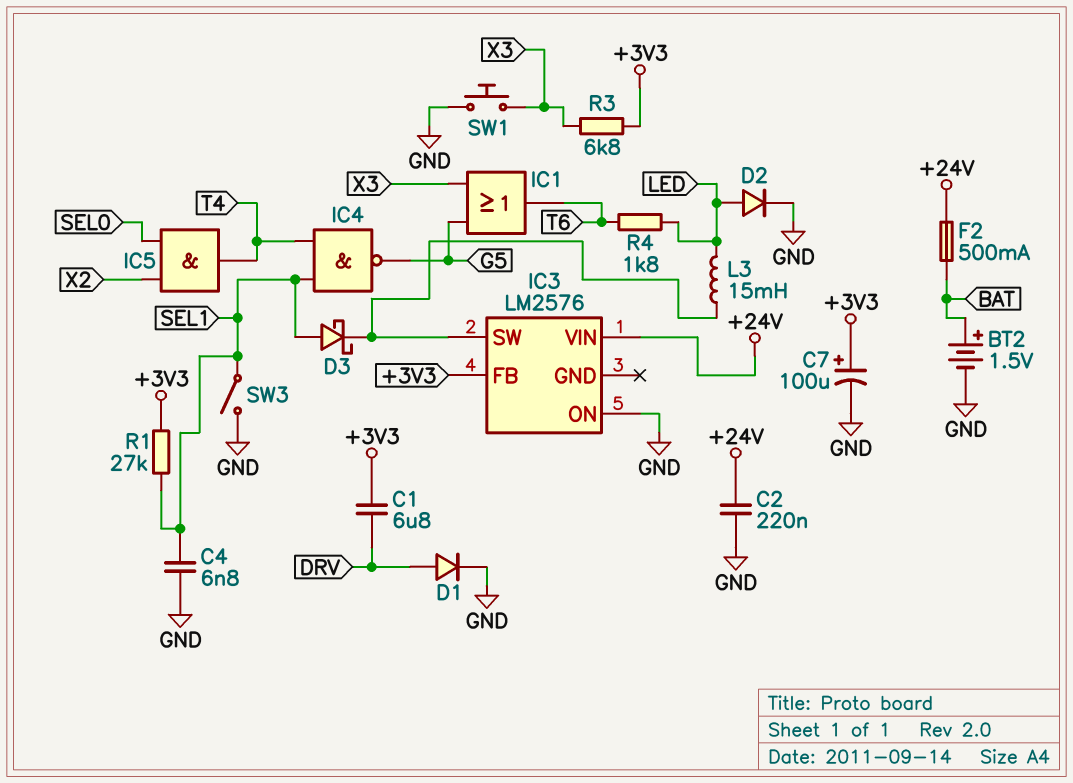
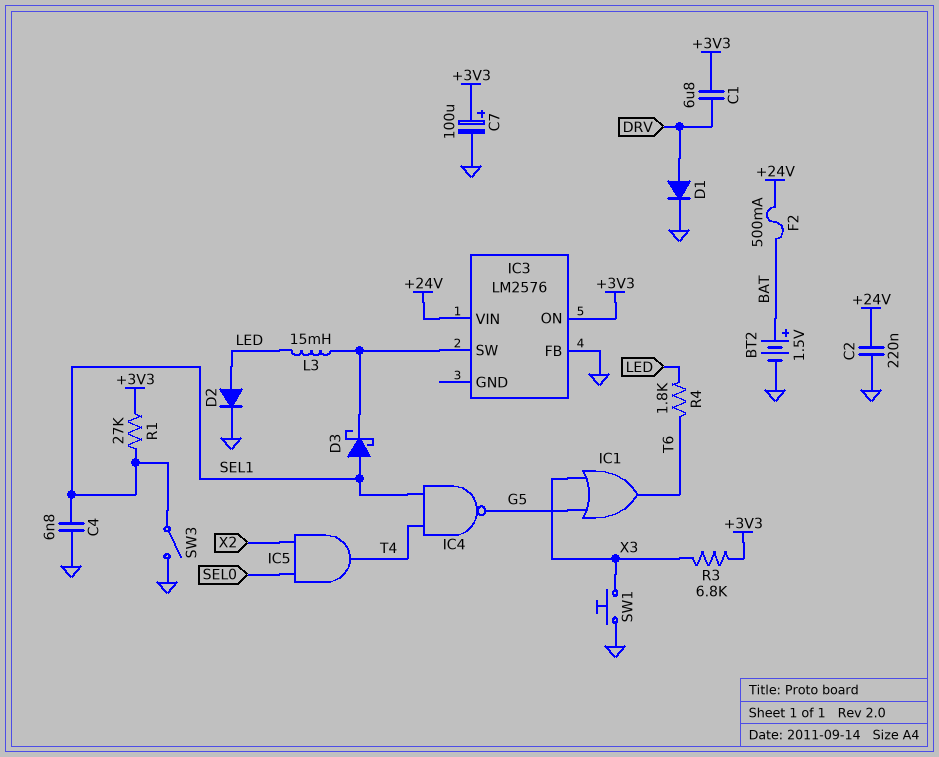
IC3 pin FB: +3V3 -> GND
IC3 pin ON: GND -> +3V3

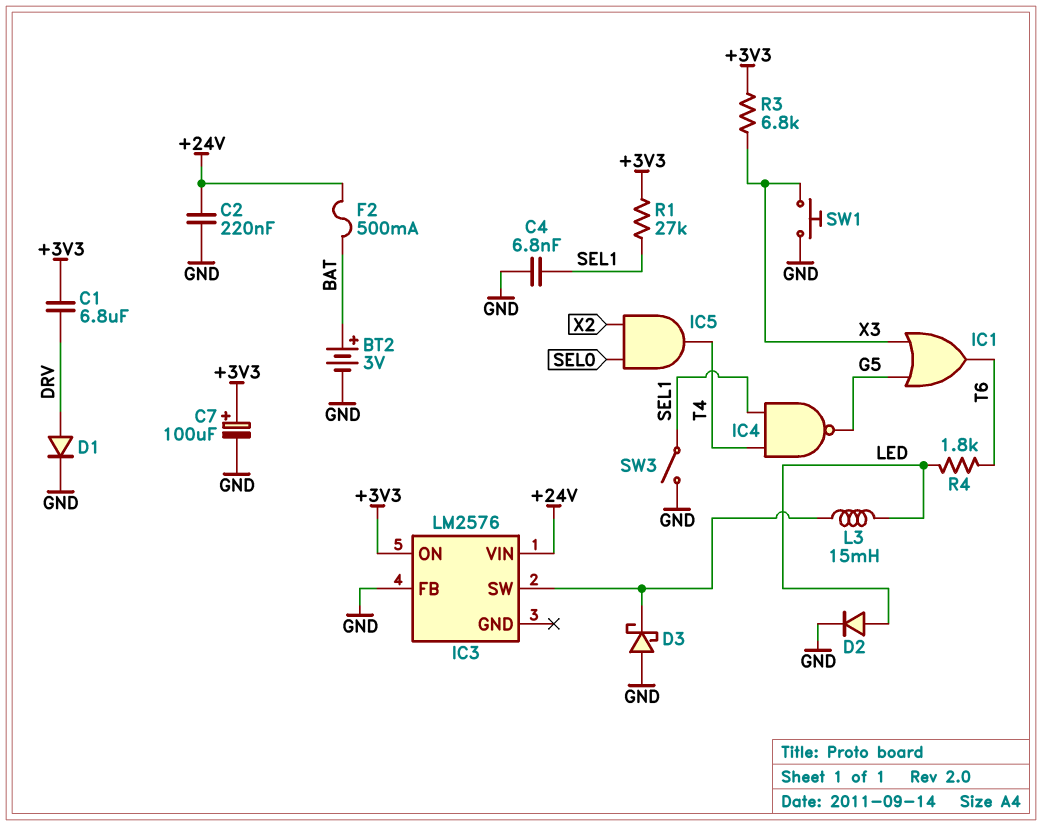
BT2: 1.5V (plus BAT, minus GND) -> 3V (plus BAT, minus GND)
D3: schottky (A SEL1, K IC3/SW) -> schottky (A GND, K IC3/SW)

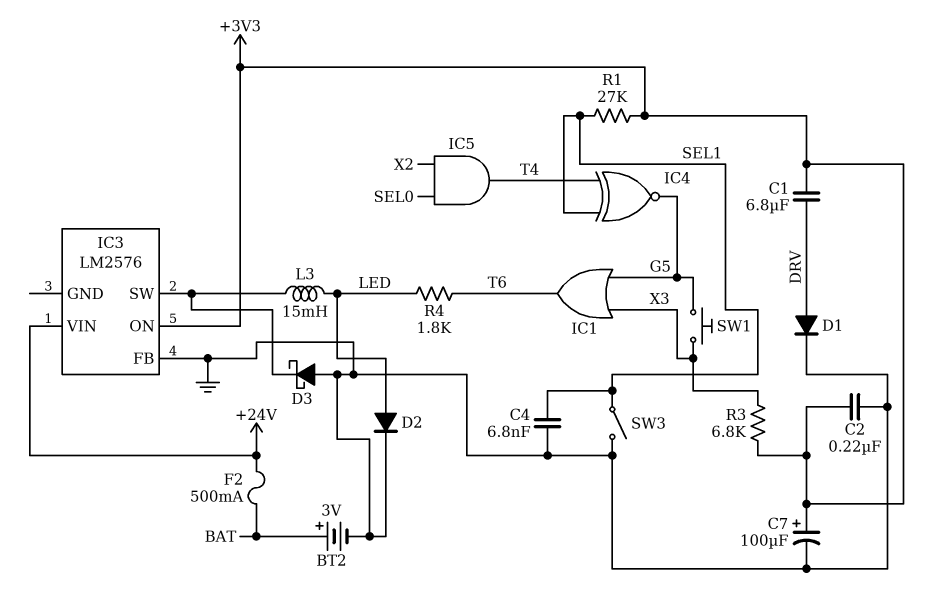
C2: 220nF (+24V, GND) -> 220nF (+3V3, GND)
IC4: NAND (in SEL1, in T4, out G5) -> XNOR (in SEL1, in T4, out G5)
SW1: button (GND, X3) -> button (G5, X3)

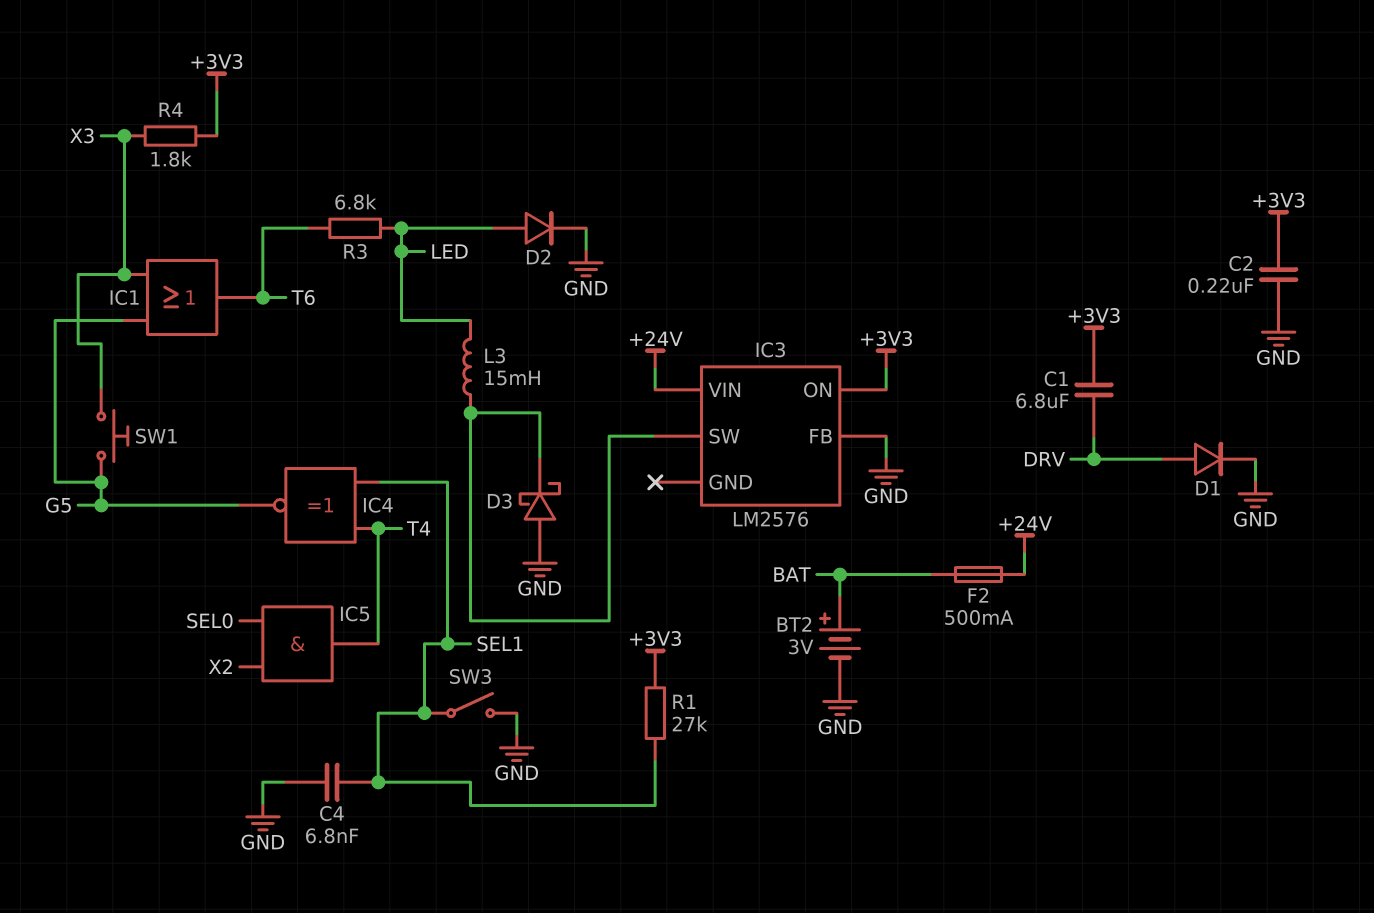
C7: 100uF (plus +3V3, minus GND) -> none
R3: 6.8k (+3V3, X3) -> 6.8k (LED, T6)
R4: 1.8k (LED, T6) -> 1.8k (+3V3, X3)

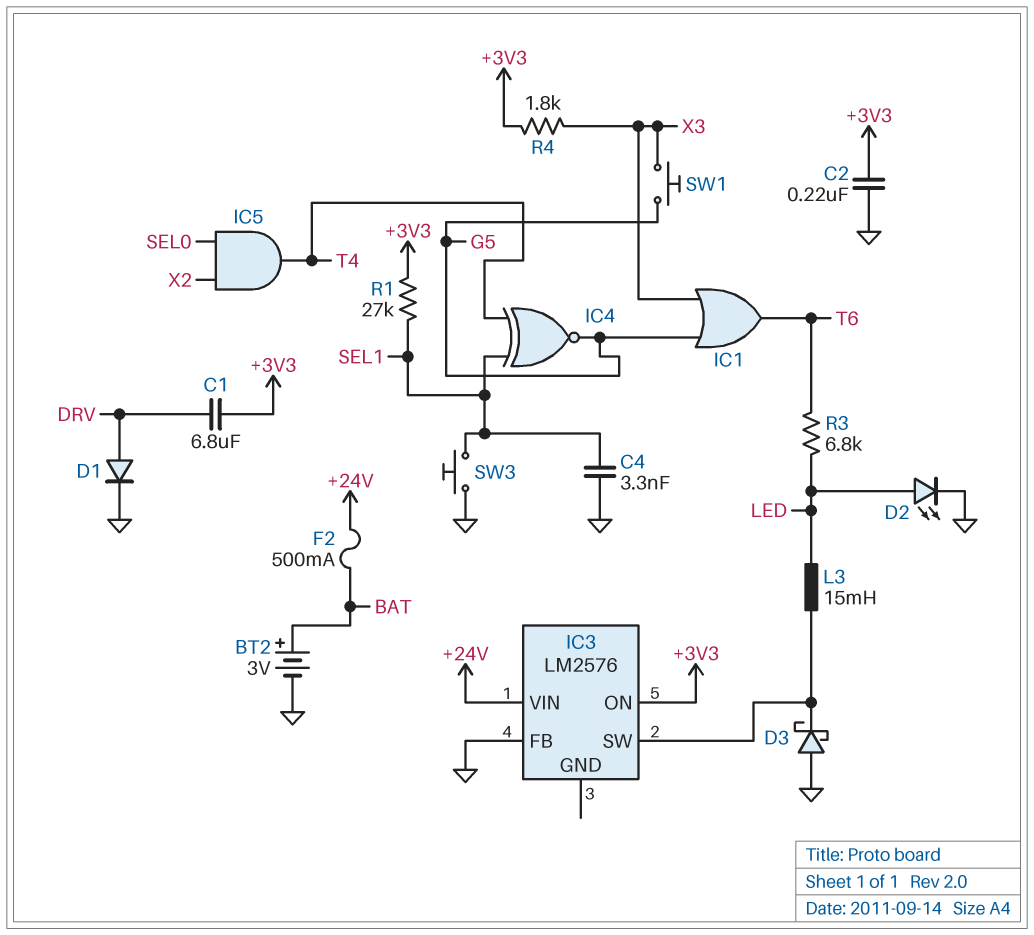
C4: 6.8nF (GND, SEL1) -> 3.3nF (GND, SEL1)
D2: diode (A LED, K GND) -> LED (A LED, K GND)
SW3: switch (GND, SEL1) -> button (GND, SEL1)

